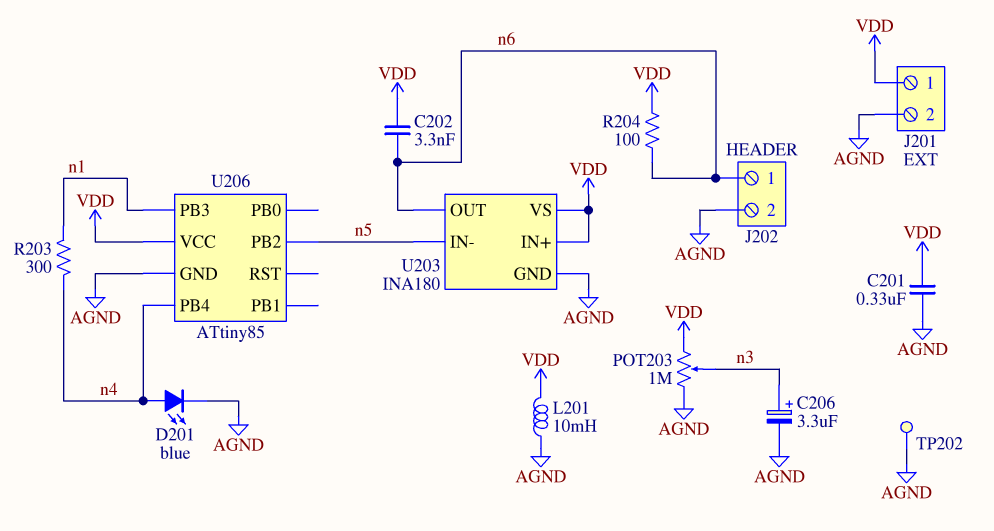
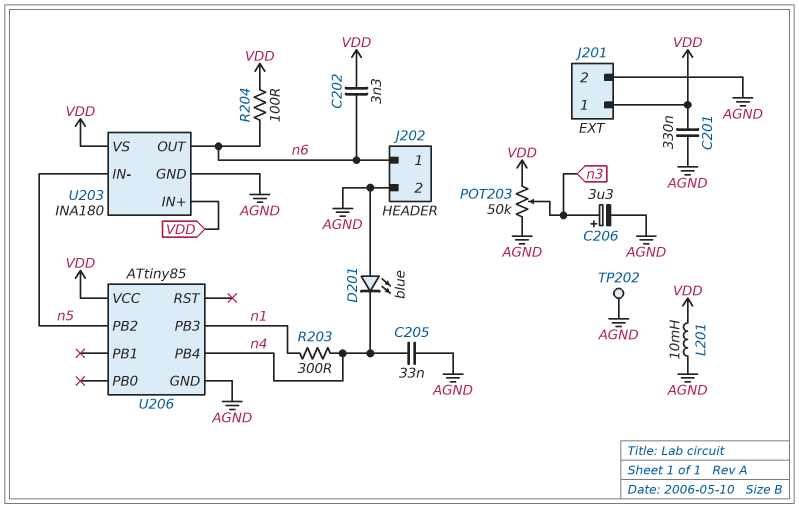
C205: none -> 33nF (AGND, n4)
D201: LED blue (A n4, K AGND) -> LED blue (A AGND, K n4)
POT203: 1M (AGND, VDD, wiper n3) -> 50k (AGND, VDD, wiper n3)

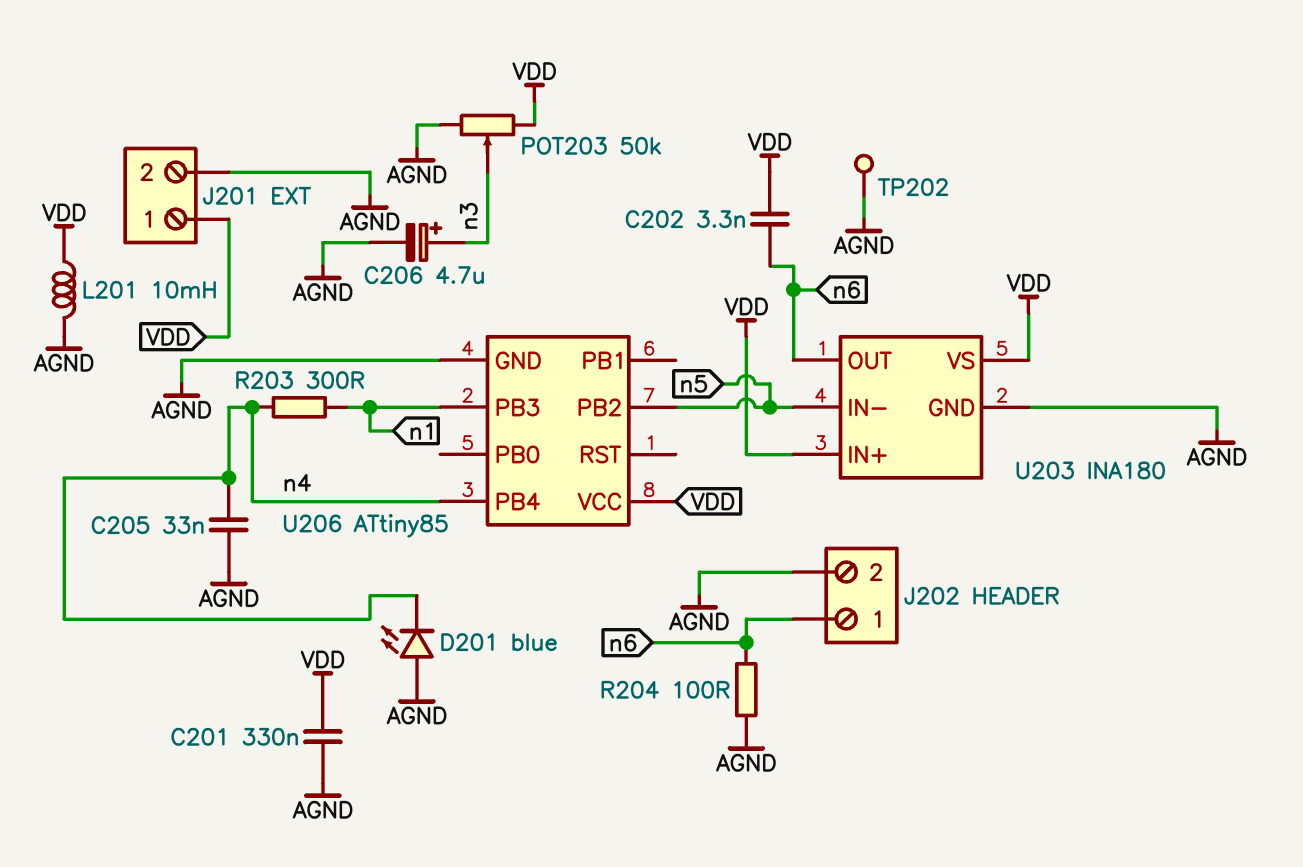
C206: 3.3uF (plus n3, minus AGND) -> 4.7uF (plus n3, minus AGND)
R204: 100 (VDD, n6) -> 100 (AGND, n6)

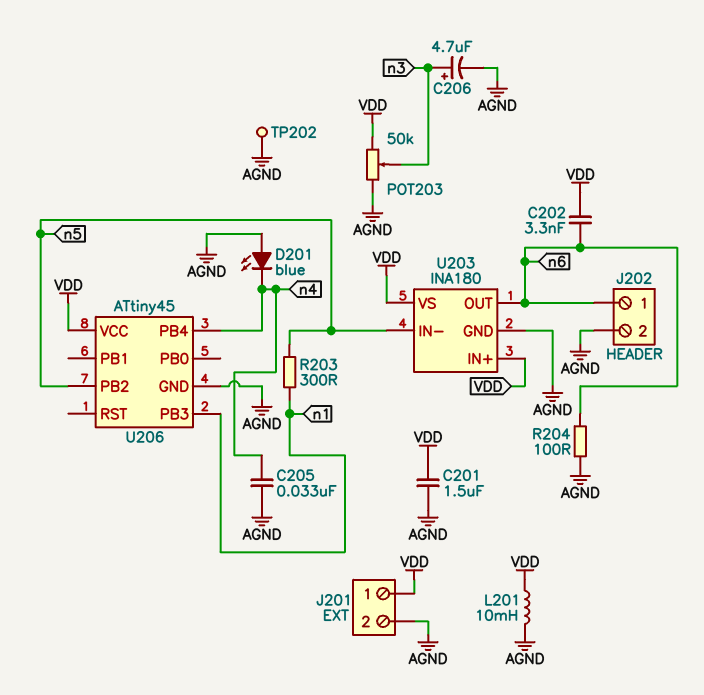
C201: 330nF (AGND, VDD) -> 1.5uF (AGND, VDD)
R203: 300 (n1, n4) -> 300 (n1, n5)
U206: ATtiny85 -> ATtiny45

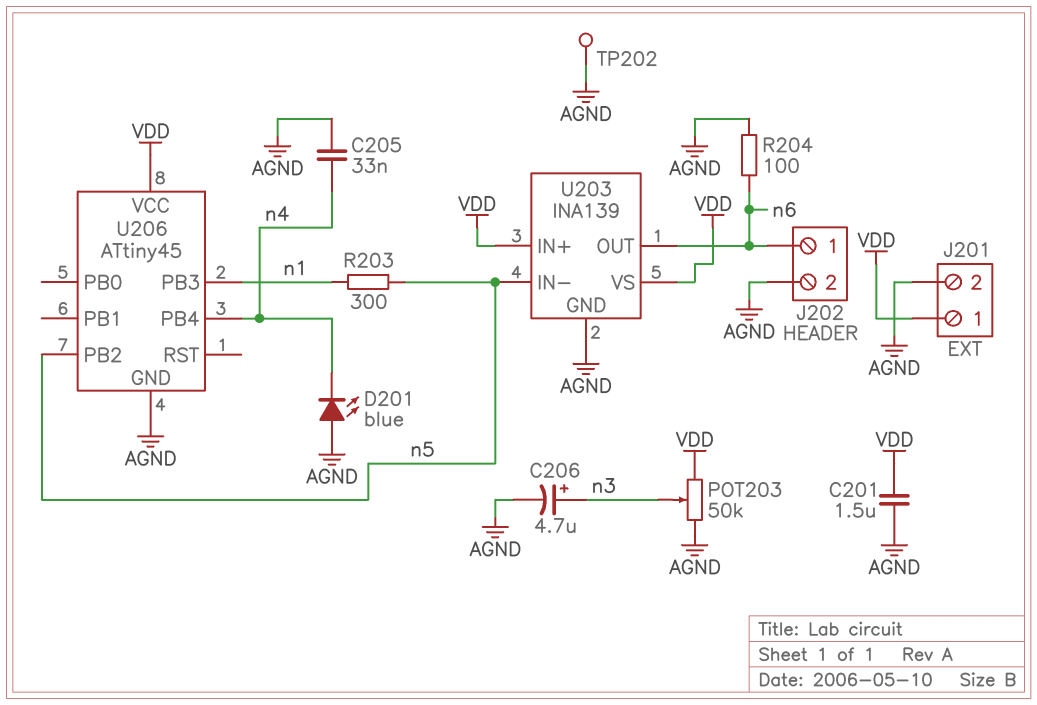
C202: 3.3nF (VDD, n6) -> none
L201: 10mH (AGND, VDD) -> none
U203: INA180 -> INA139

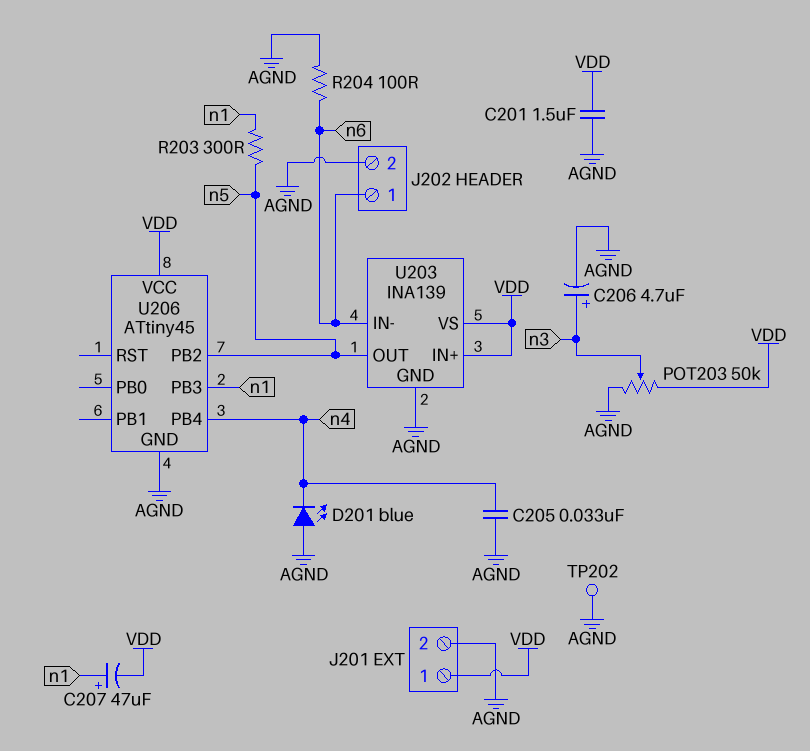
C207: none -> 47uF (plus n1, minus VDD)
U203 pin IN-: n5 -> n6
U203 pin OUT: n6 -> n5

